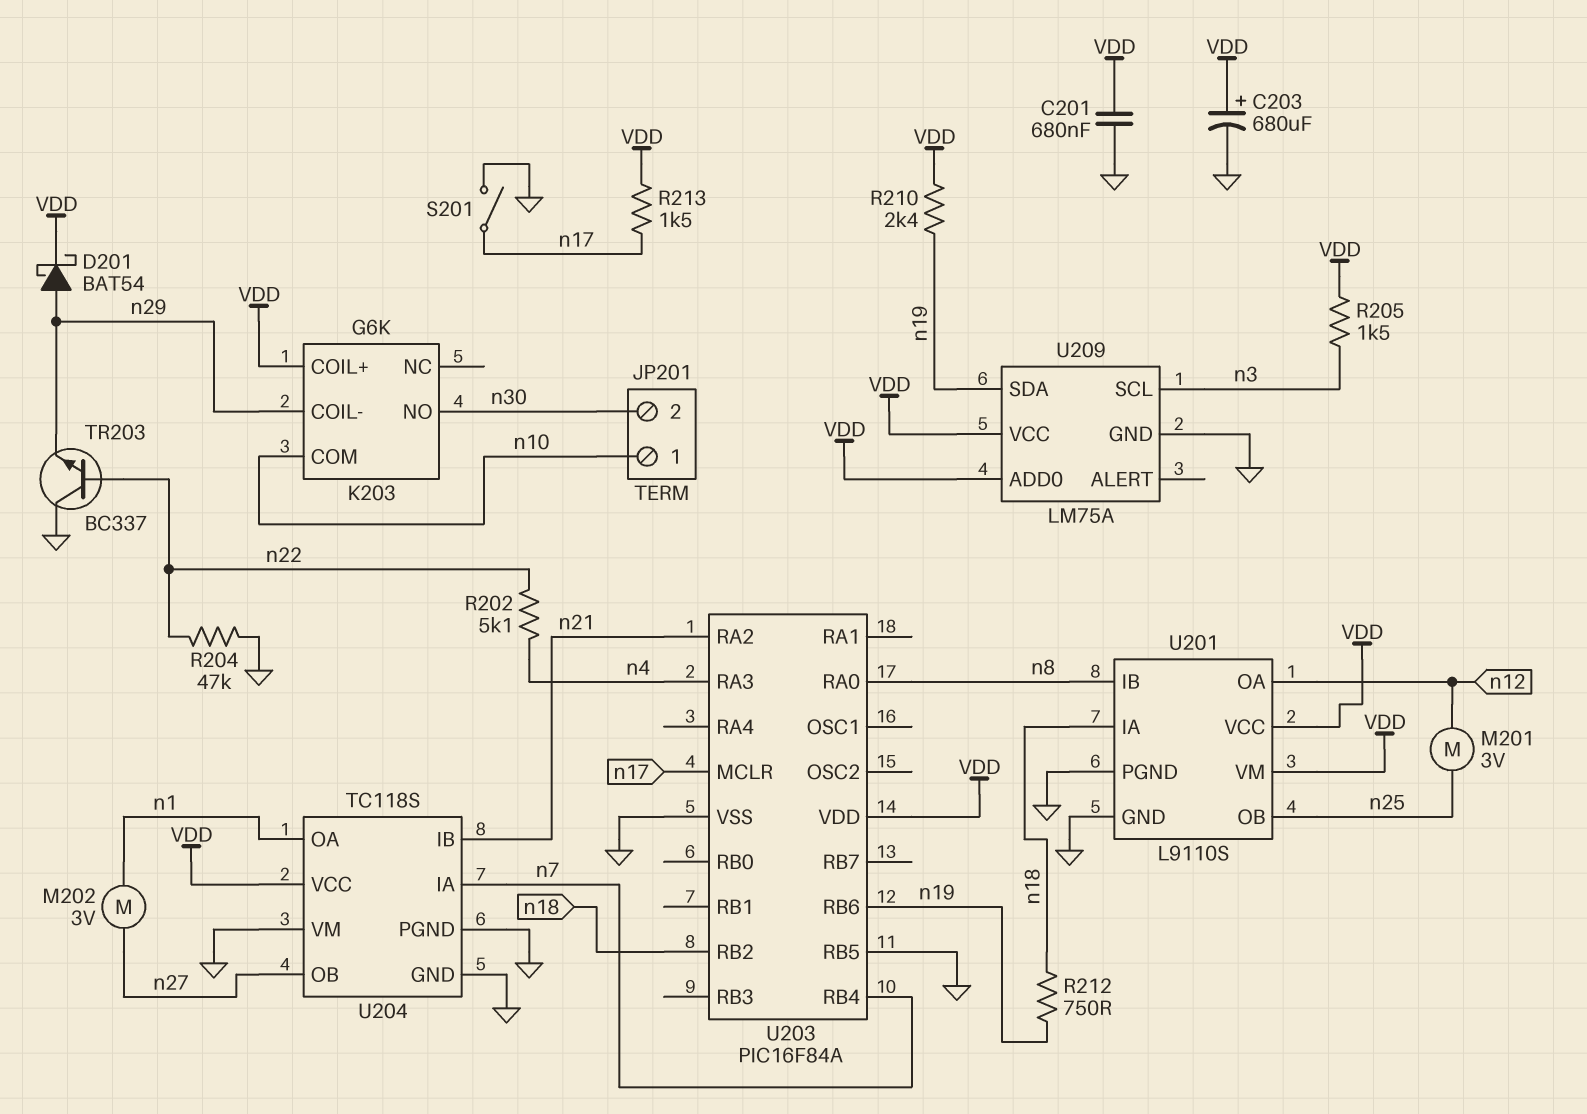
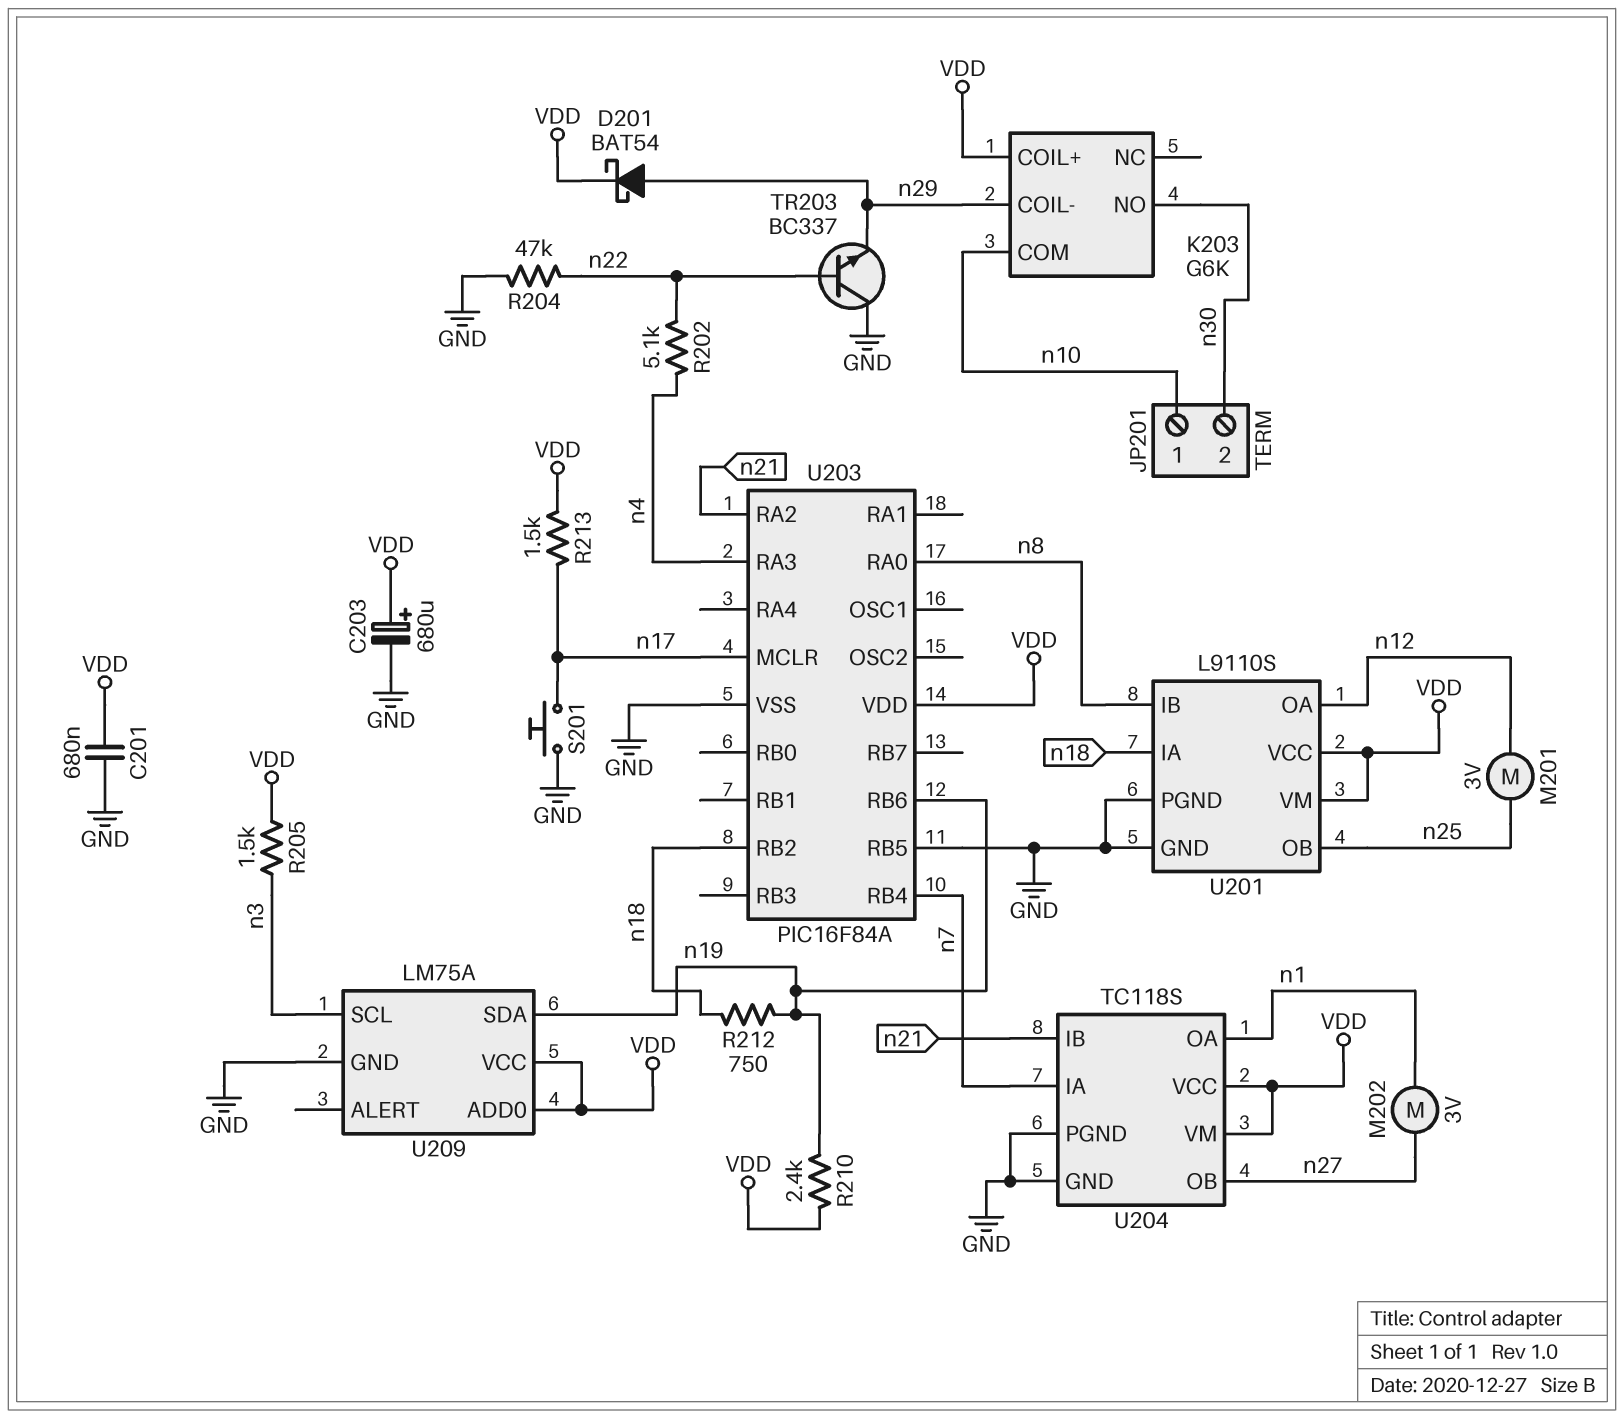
S201: switch (GND, n17) -> button (GND, n17)
U204 pin VM: GND -> VDD

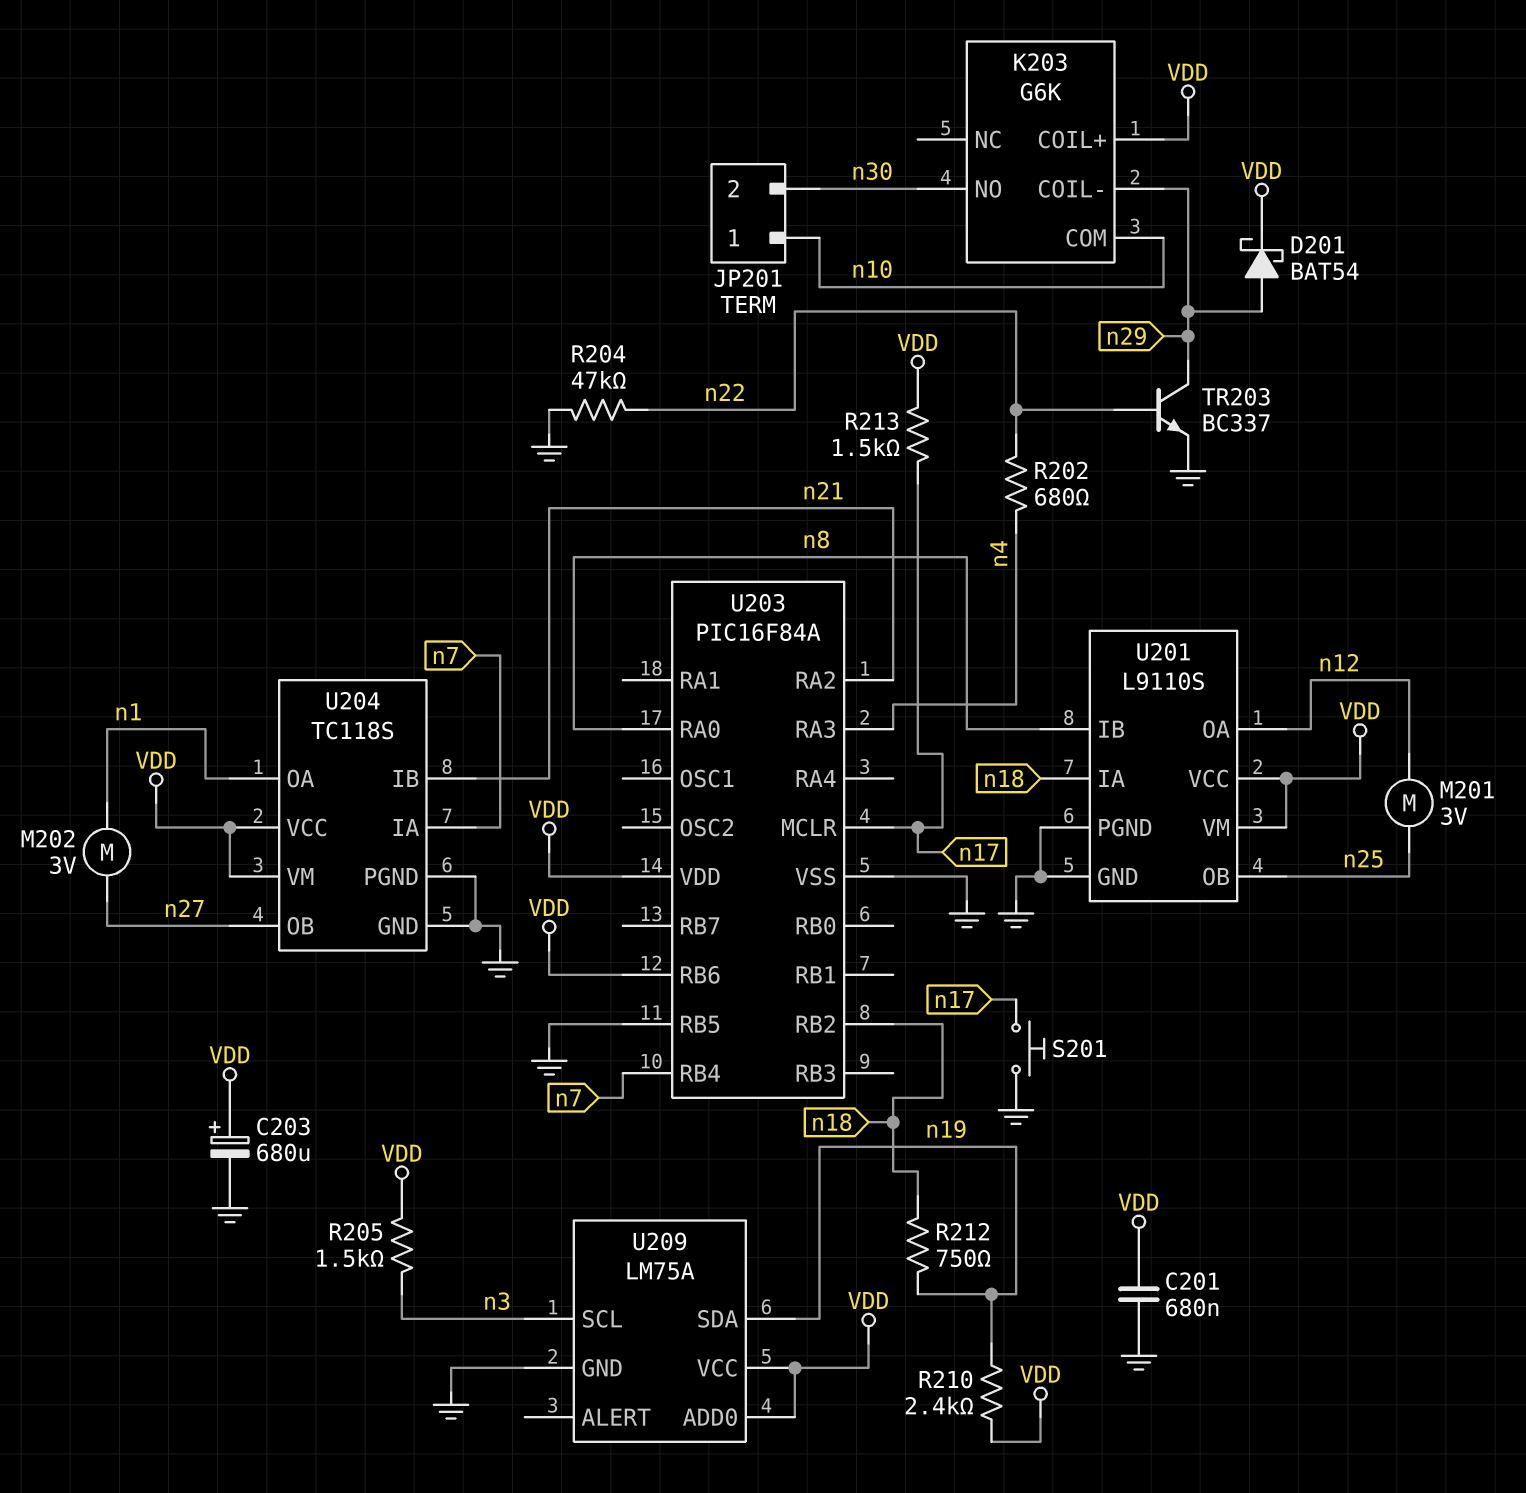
R202: 5.1k (n4, n22) -> 680 (n4, n22)
TR203: NPN BC337 (B n22, C GND, E n29) -> NPN BC337 (B n22, C n29, E GND)
U203 pin RB6: n19 -> VDD

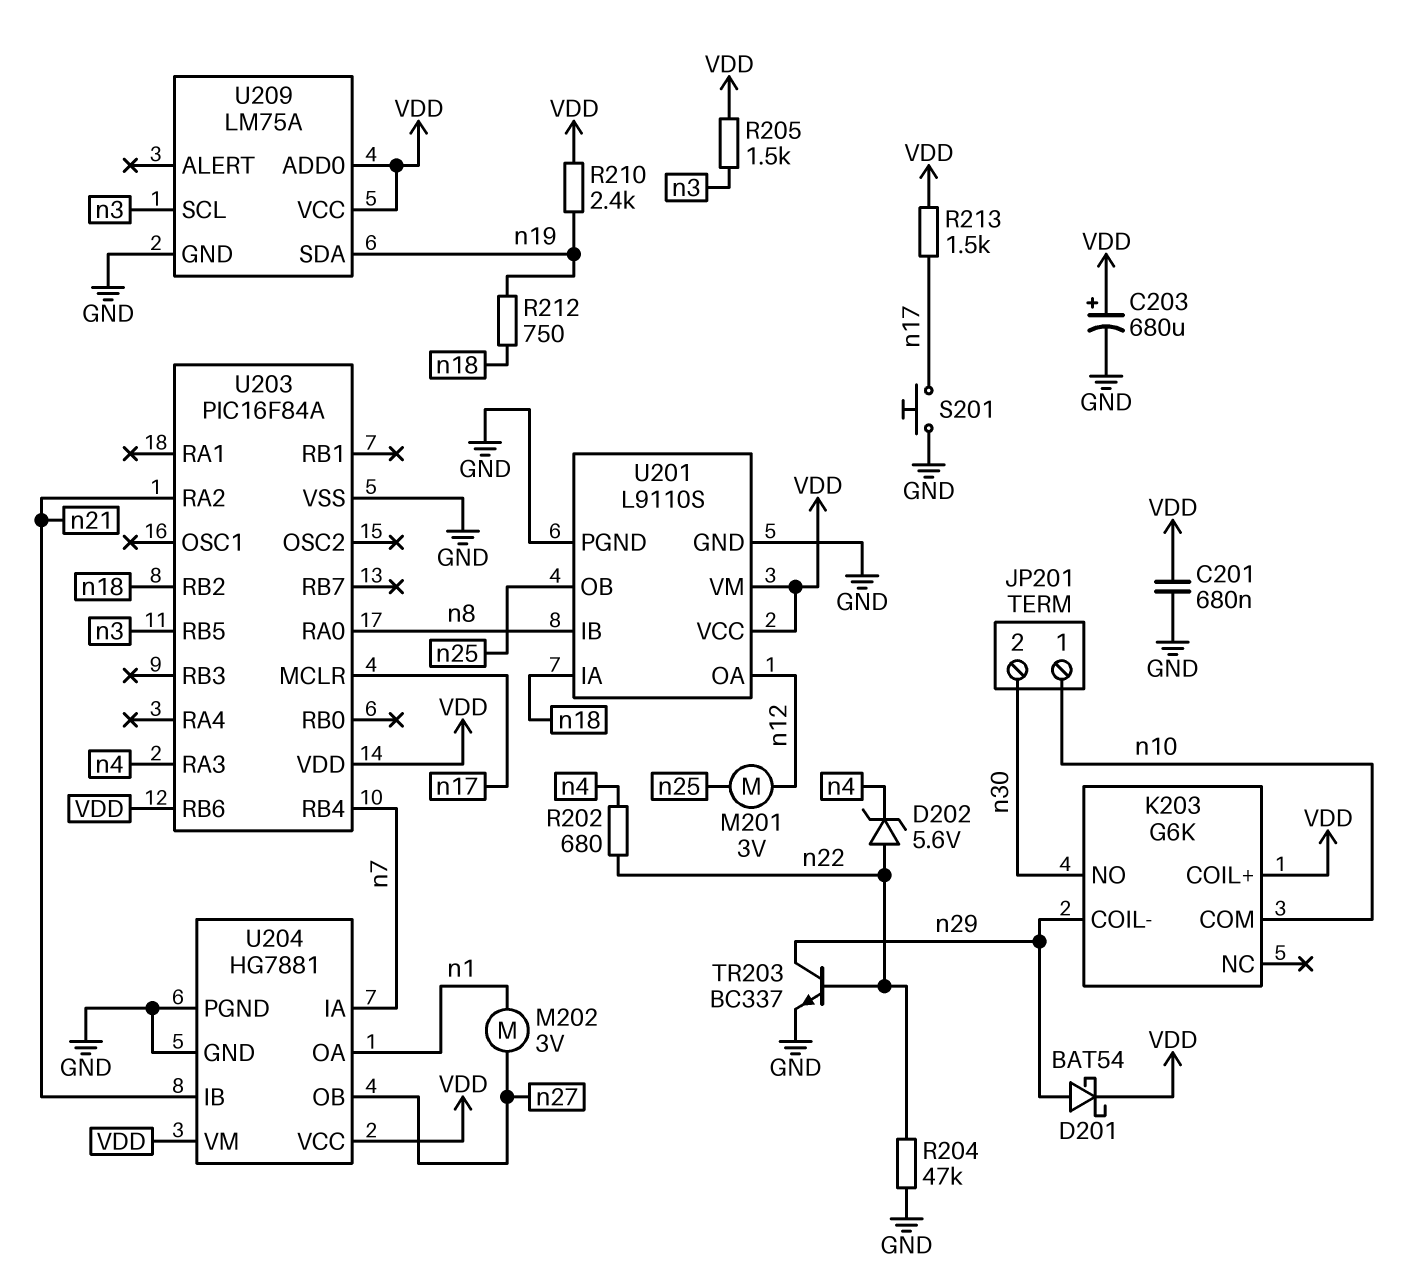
D202: none -> zener 5.6V (A n22, K n4)
U203 pin RB5: GND -> n3
U204: TC118S -> HG7881

